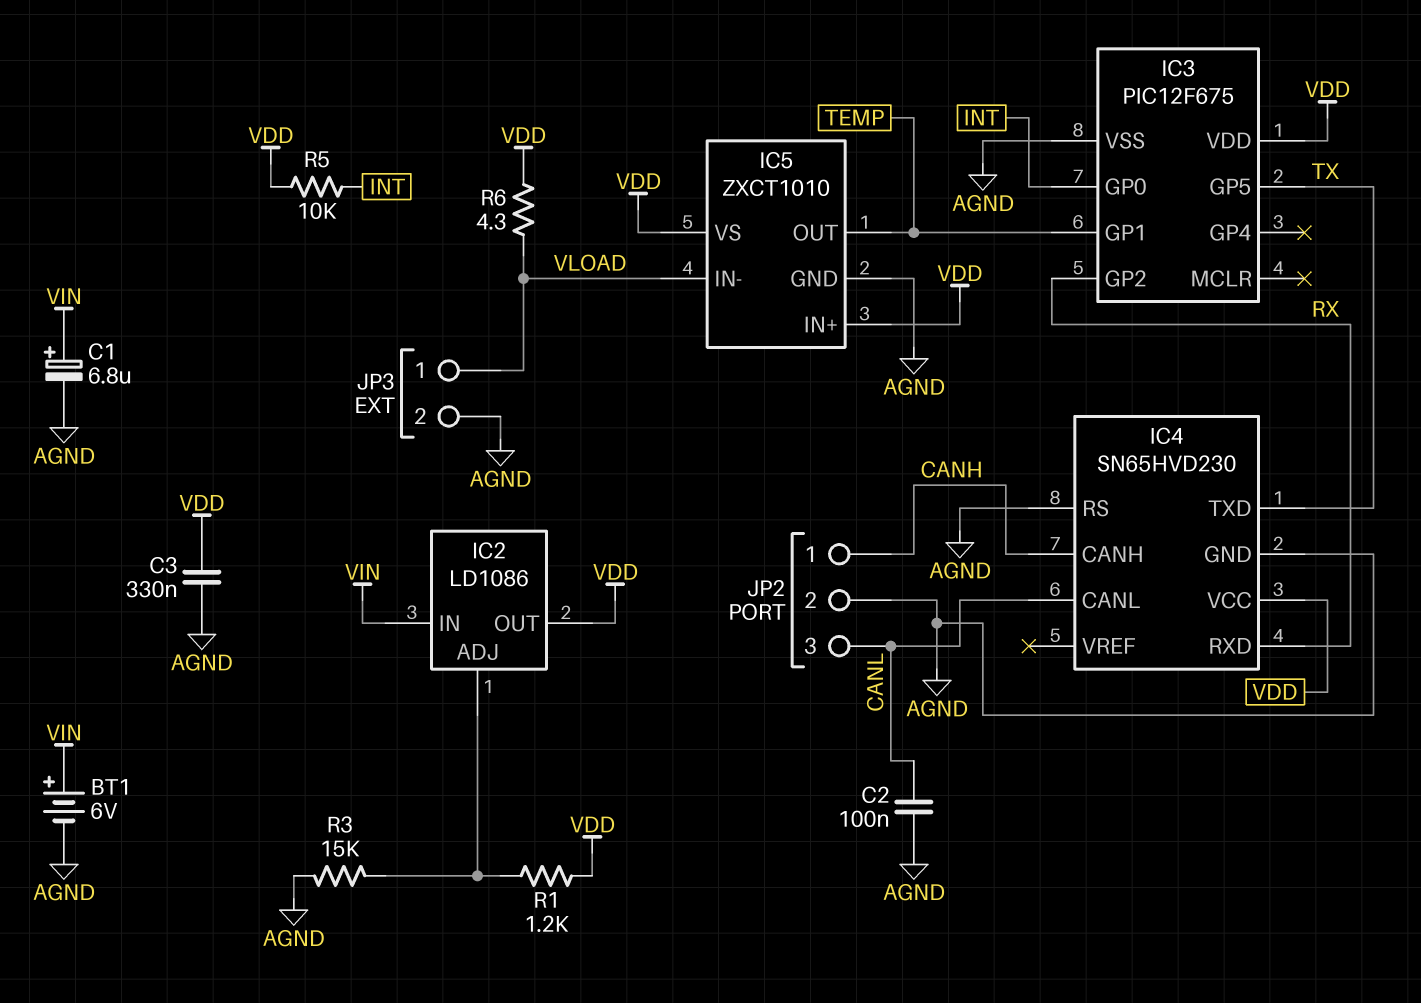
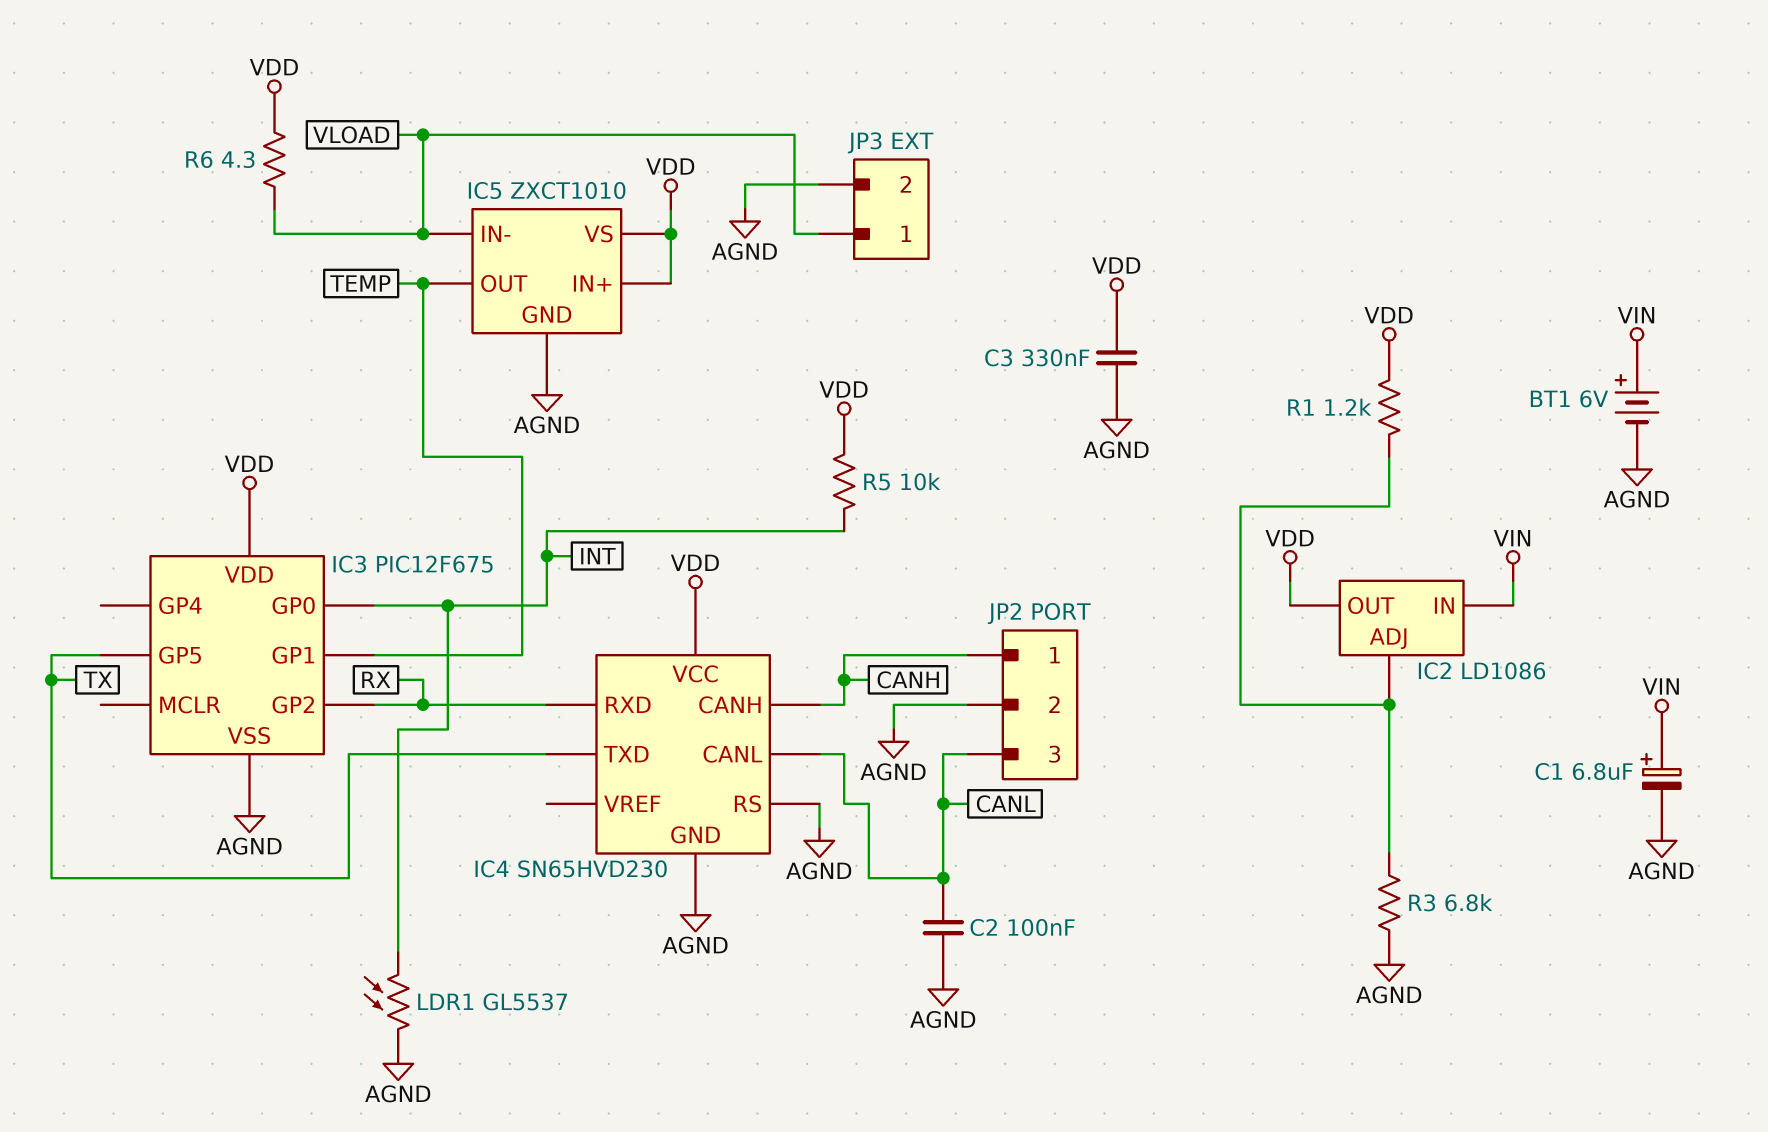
LDR1: none -> GL5537 (AGND, INT)
R3: 15k (AGND, IC2/ADJ) -> 6.8k (AGND, IC2/ADJ)

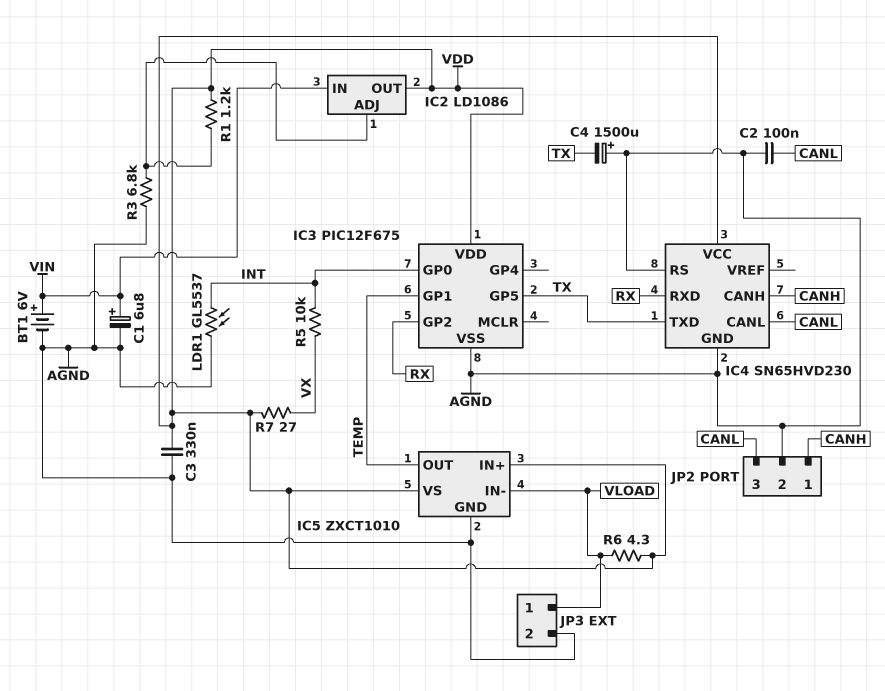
C4: none -> 1500uF (plus AGND, minus TX)
R5: 10k (INT, VDD) -> 10k (INT, VX)
R7: none -> 27 (VDD, VX)

